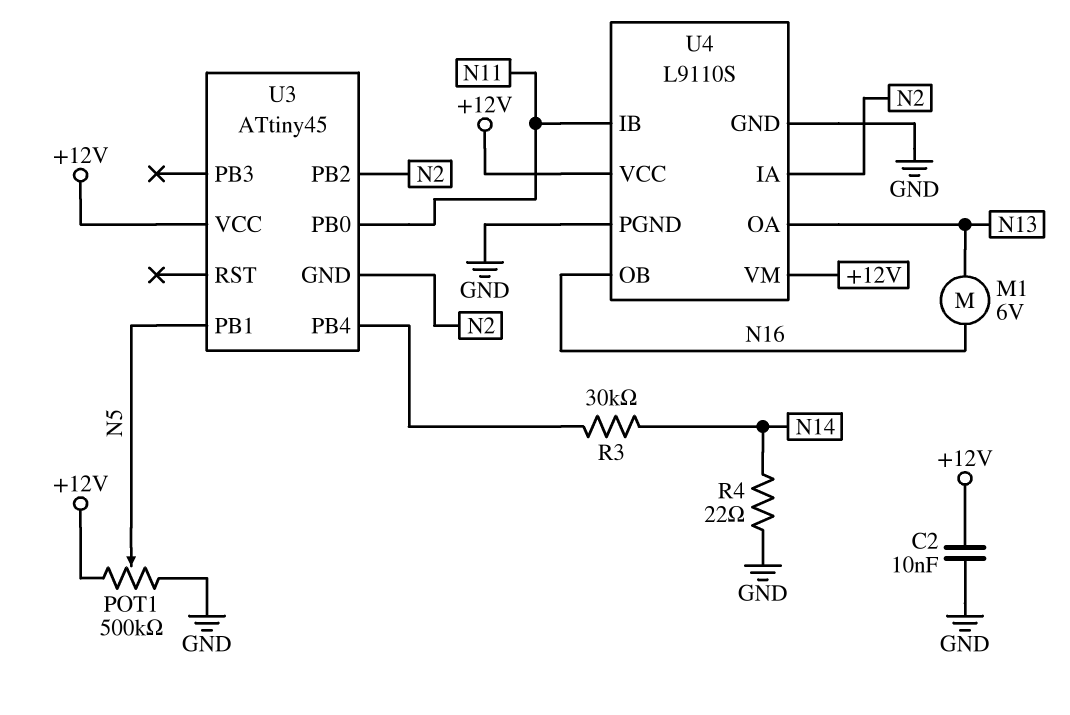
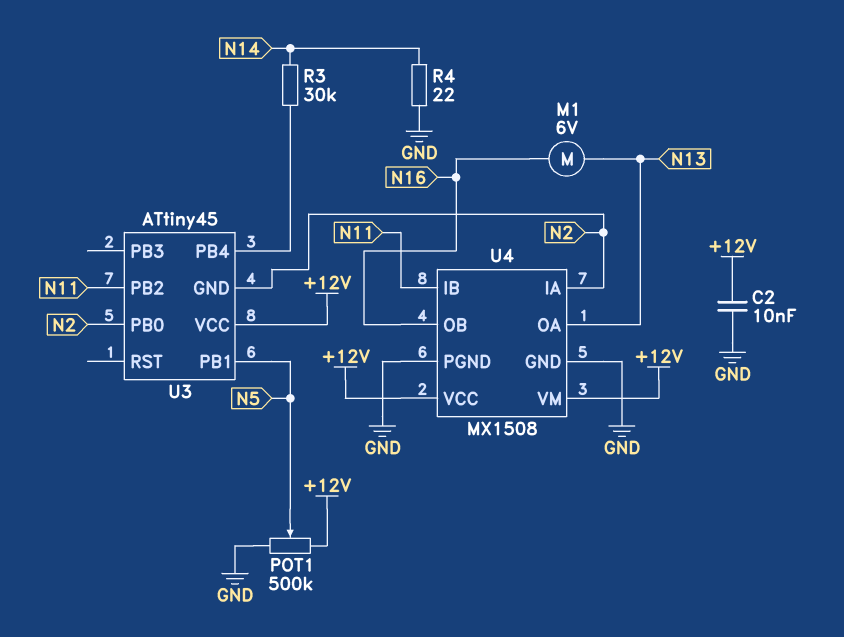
U3 pin PB0: N11 -> N2
U3 pin PB2: N2 -> N11
U4: L9110S -> MX1508

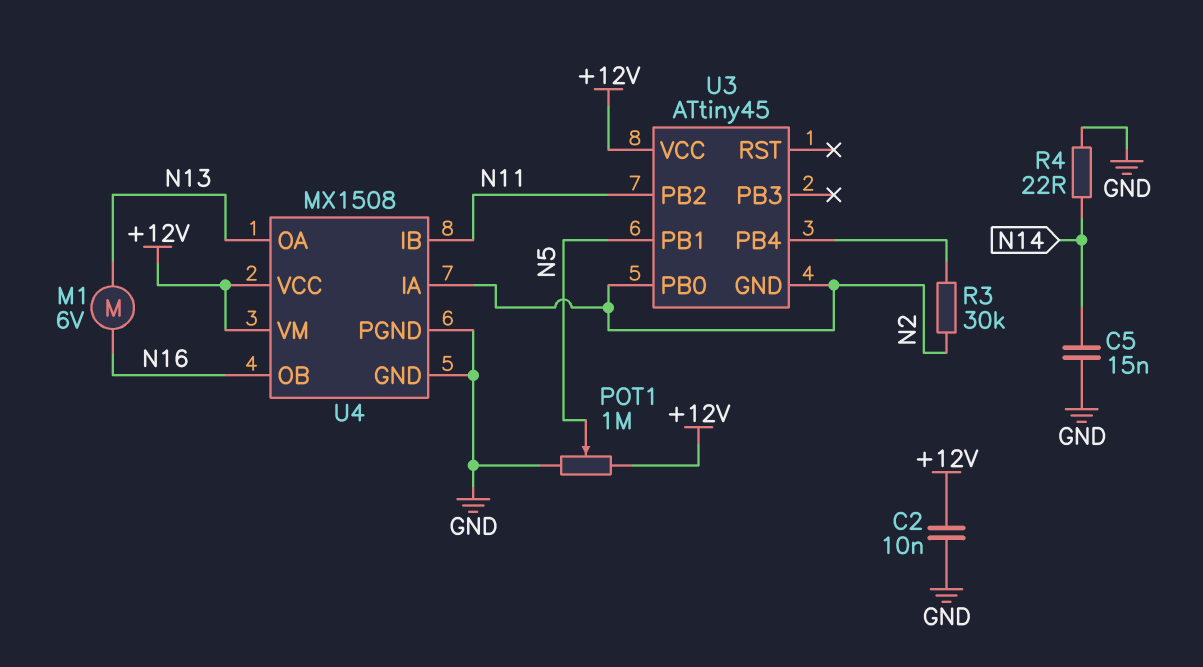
C5: none -> 15nF (GND, N14)
POT1: 500k (+12V, GND, wiper N5) -> 1M (+12V, GND, wiper N5)
R3: 30k (N14, U3/PB4) -> 30k (N2, U3/PB4)

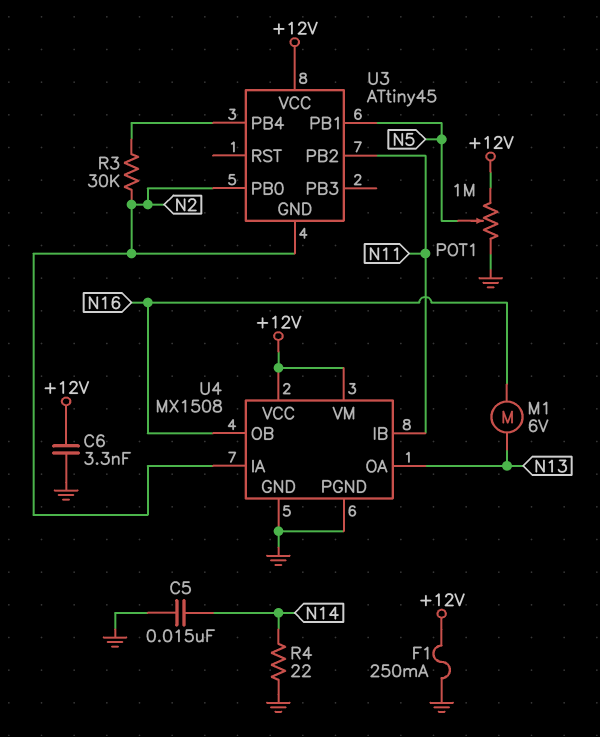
C2: 10nF (+12V, GND) -> none
C6: none -> 3.3nF (+12V, GND)
F1: none -> 250mA (+12V, GND)

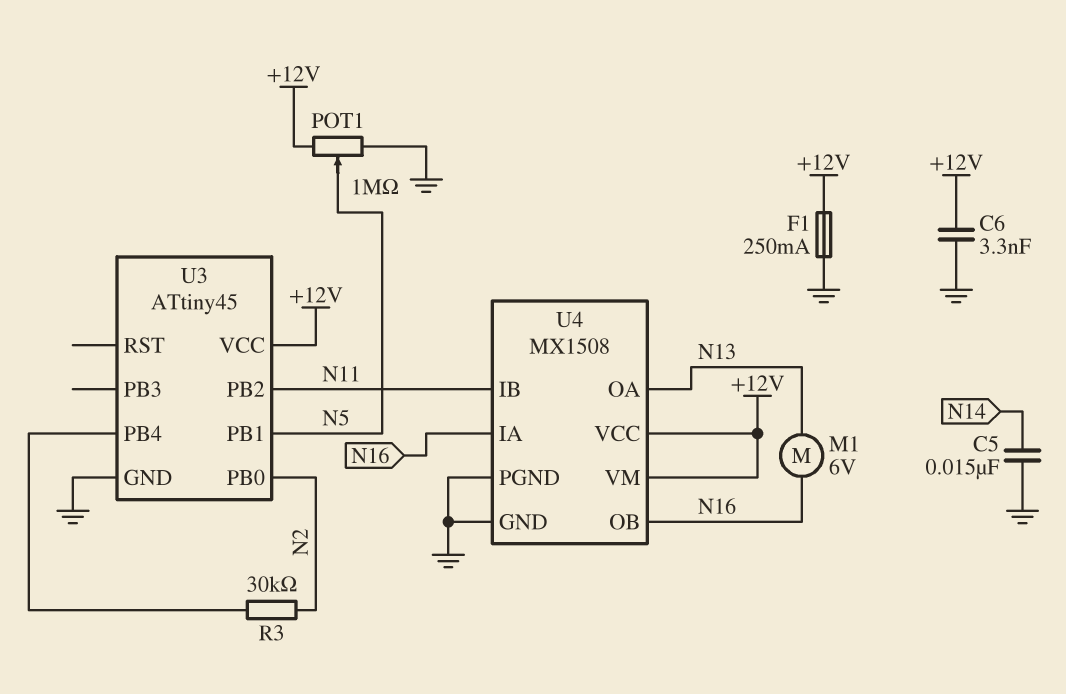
R4: 22 (GND, N14) -> none
U3 pin GND: N2 -> GND
U4 pin IA: N2 -> N16

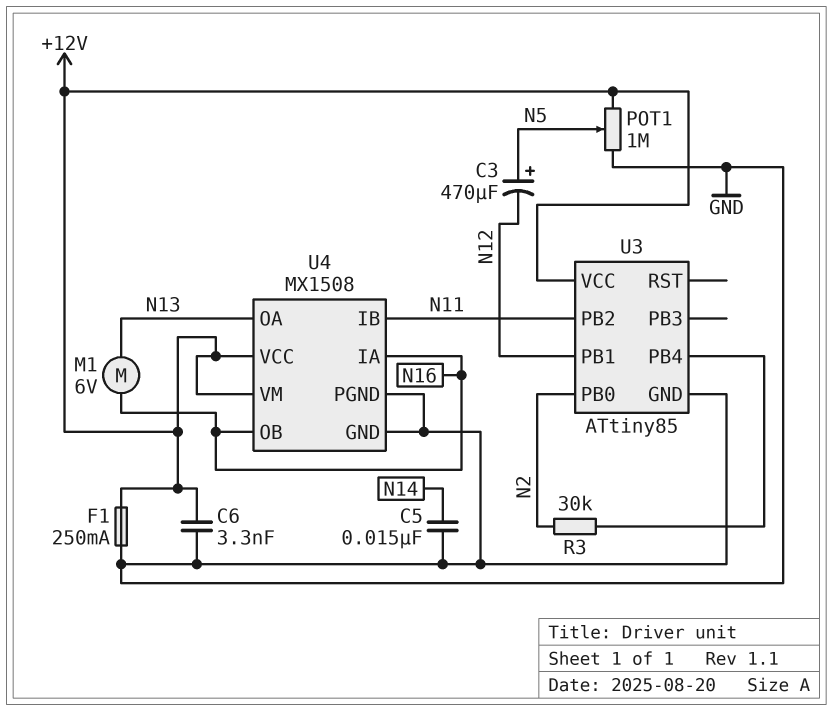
C3: none -> 470uF (plus N5, minus N12)
U3: ATtiny45 -> ATtiny85
U3 pin PB1: N5 -> N12

